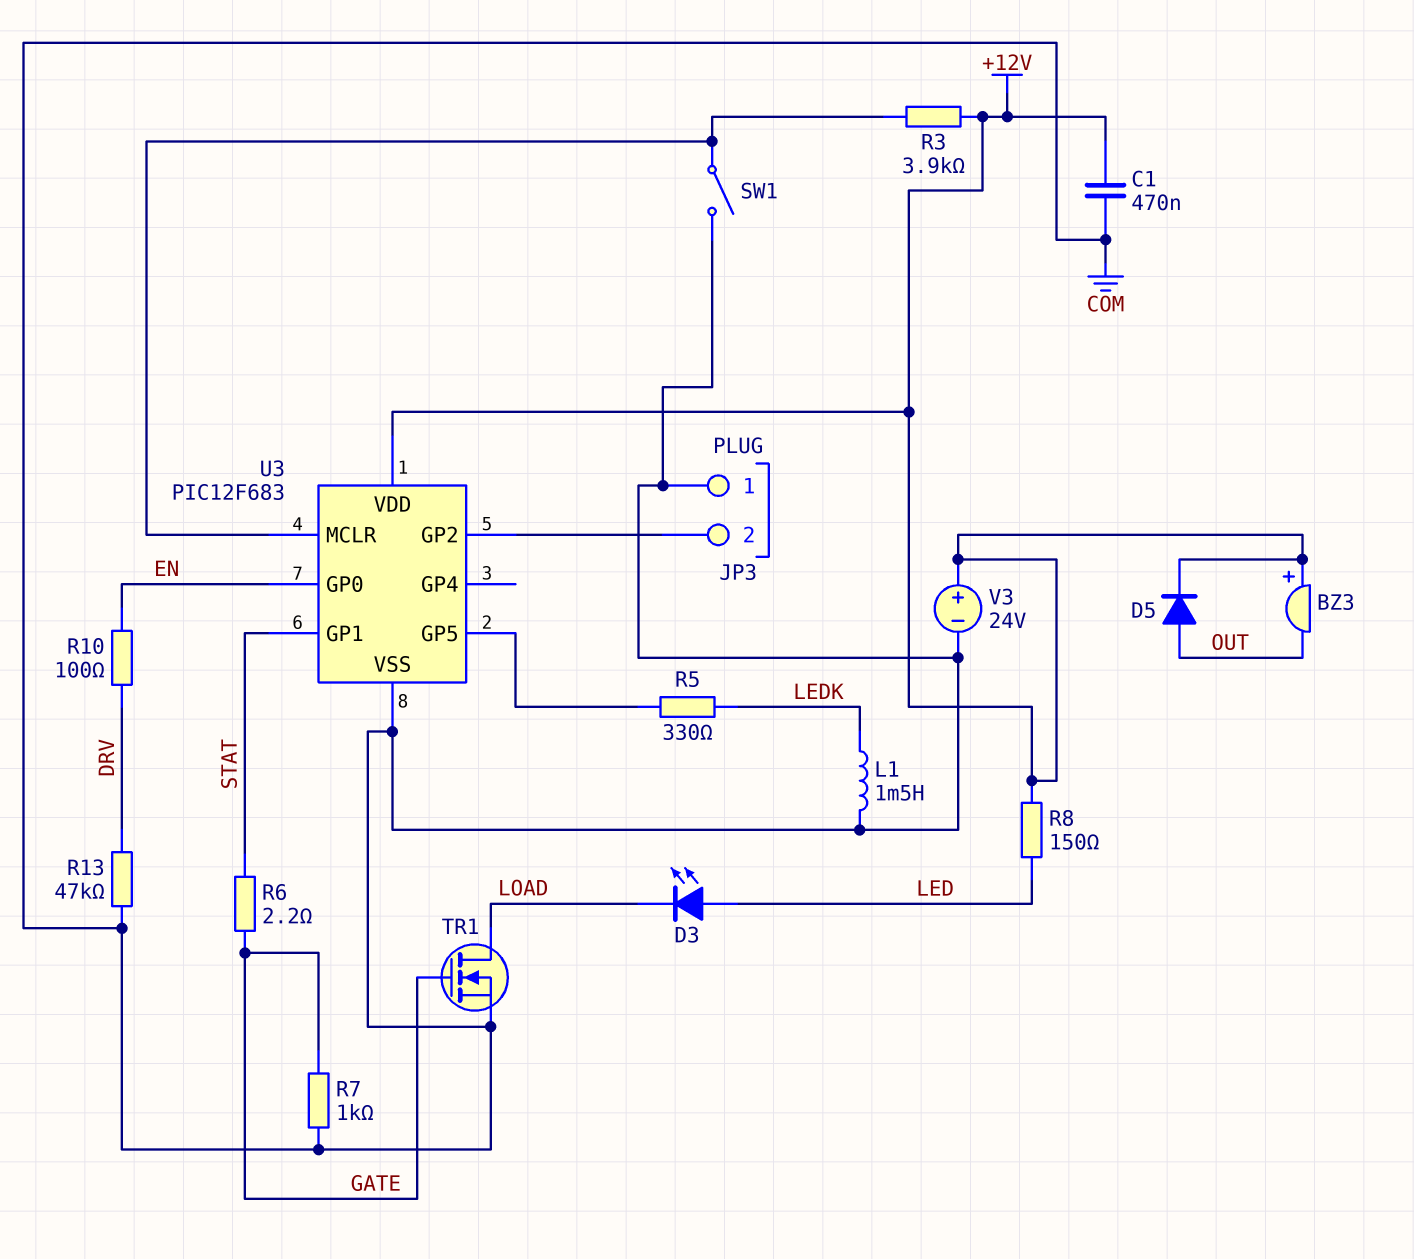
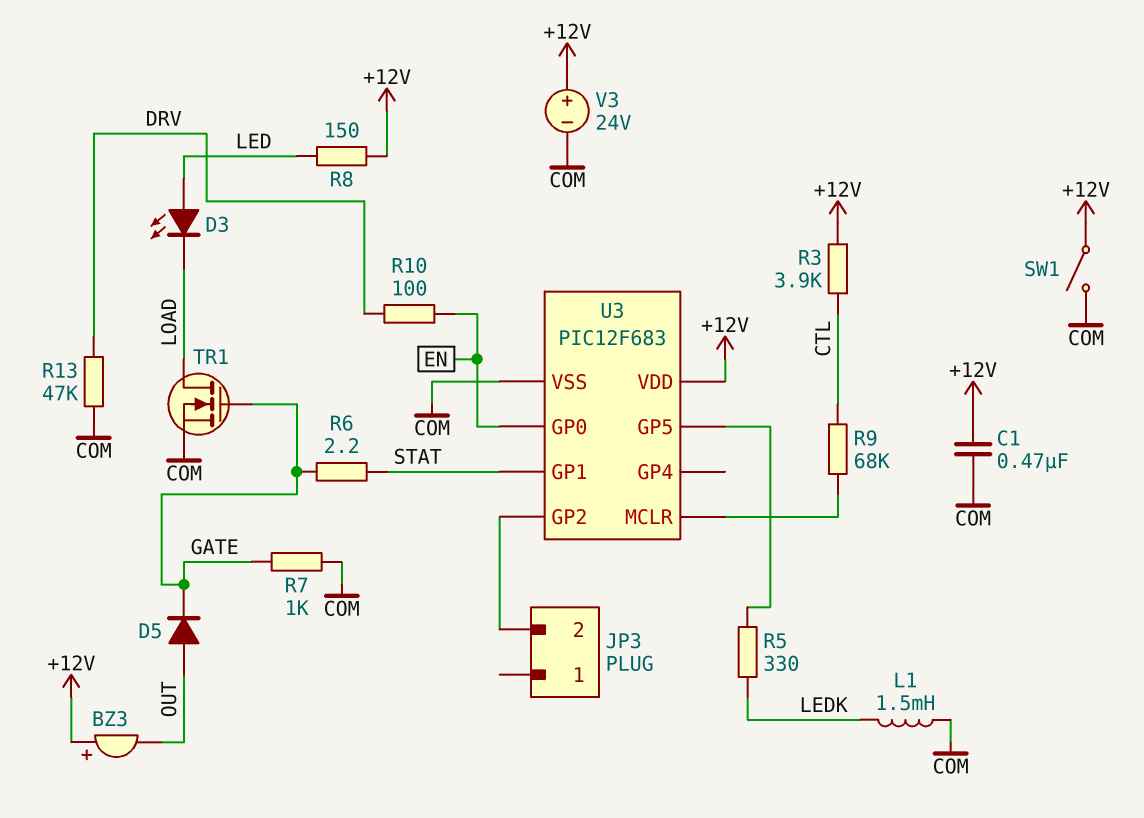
D5: diode (A OUT, K +12V) -> diode (A OUT, K GATE)
JP3 pin 1: COM -> none
R3: 3.9k (+12V, U3/MCLR) -> 3.9k (+12V, CTL)
R9: none -> 68k (CTL, U3/MCLR)
SW1: switch (COM, U3/MCLR) -> switch (+12V, COM)

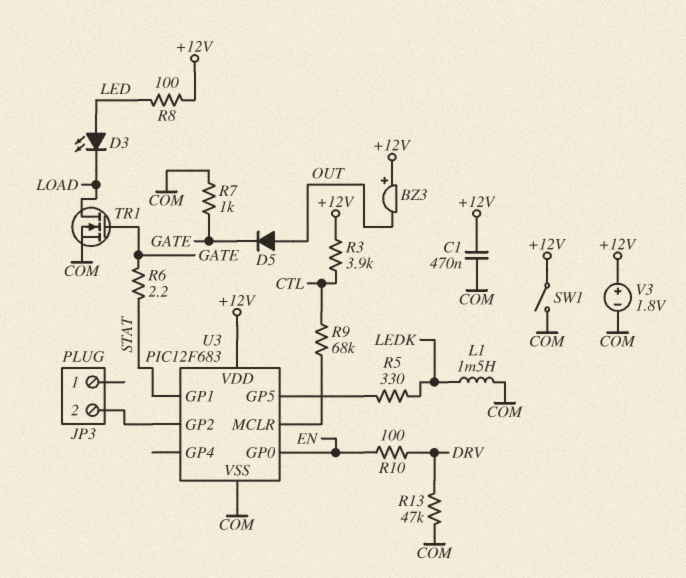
R8: 150 (+12V, LED) -> 100 (+12V, LED)
V3: 24V (plus +12V, minus COM) -> 1.8V (plus +12V, minus COM)

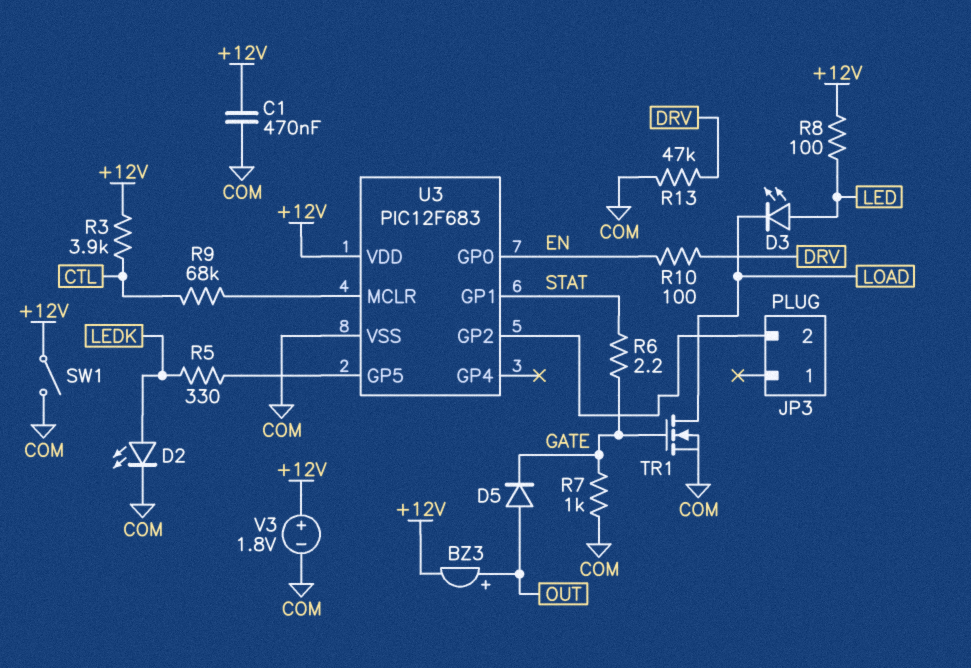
BZ3: buzzer (plus +12V, minus OUT) -> buzzer (plus OUT, minus +12V)
D2: none -> LED (A LEDK, K COM)
L1: 1.5mH (COM, LEDK) -> none

